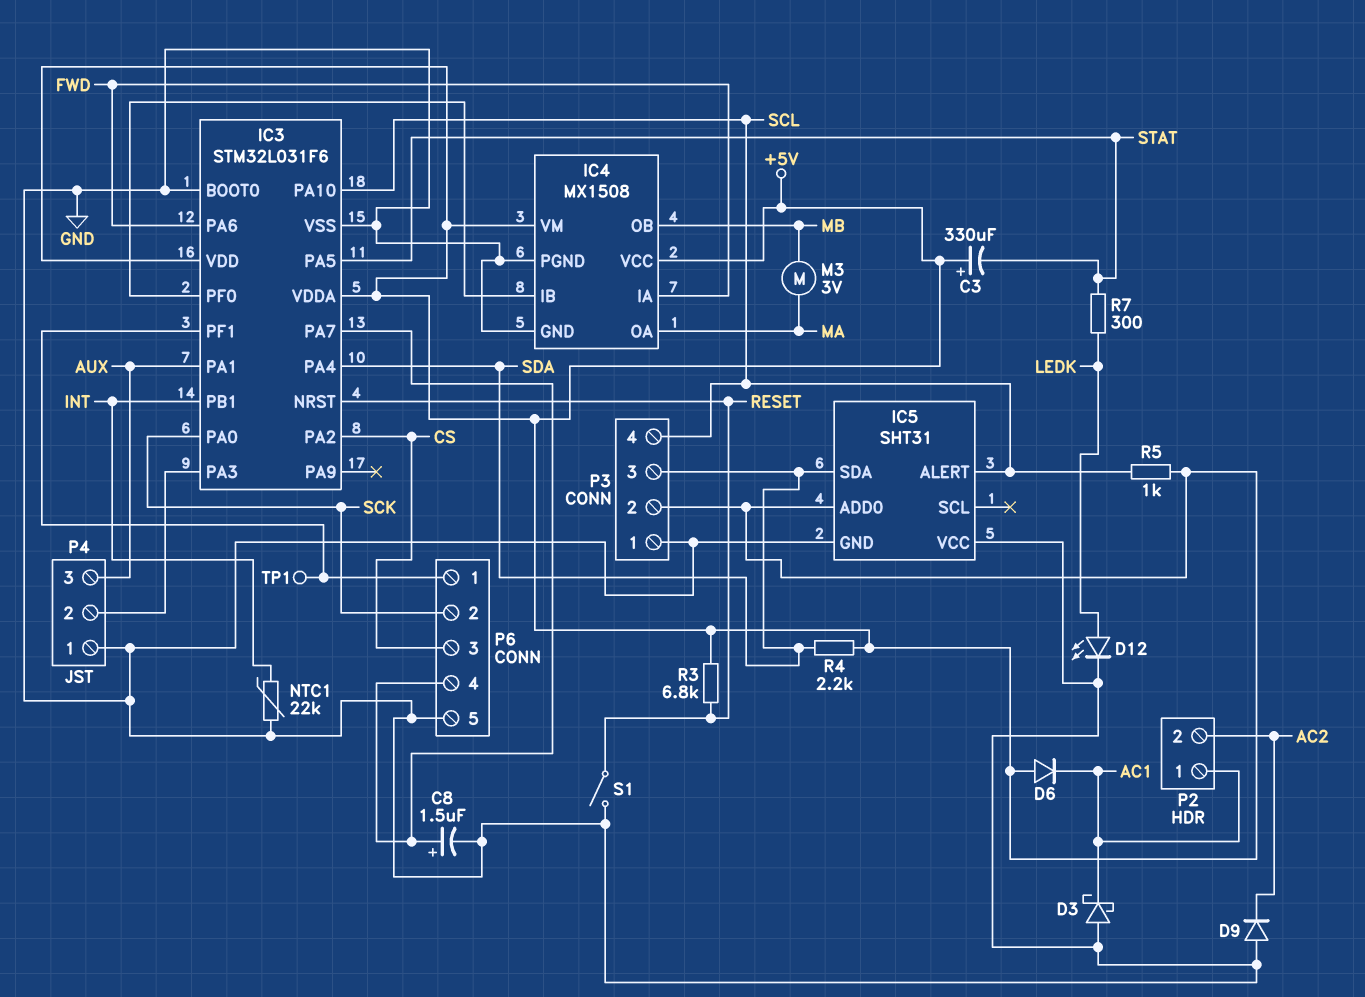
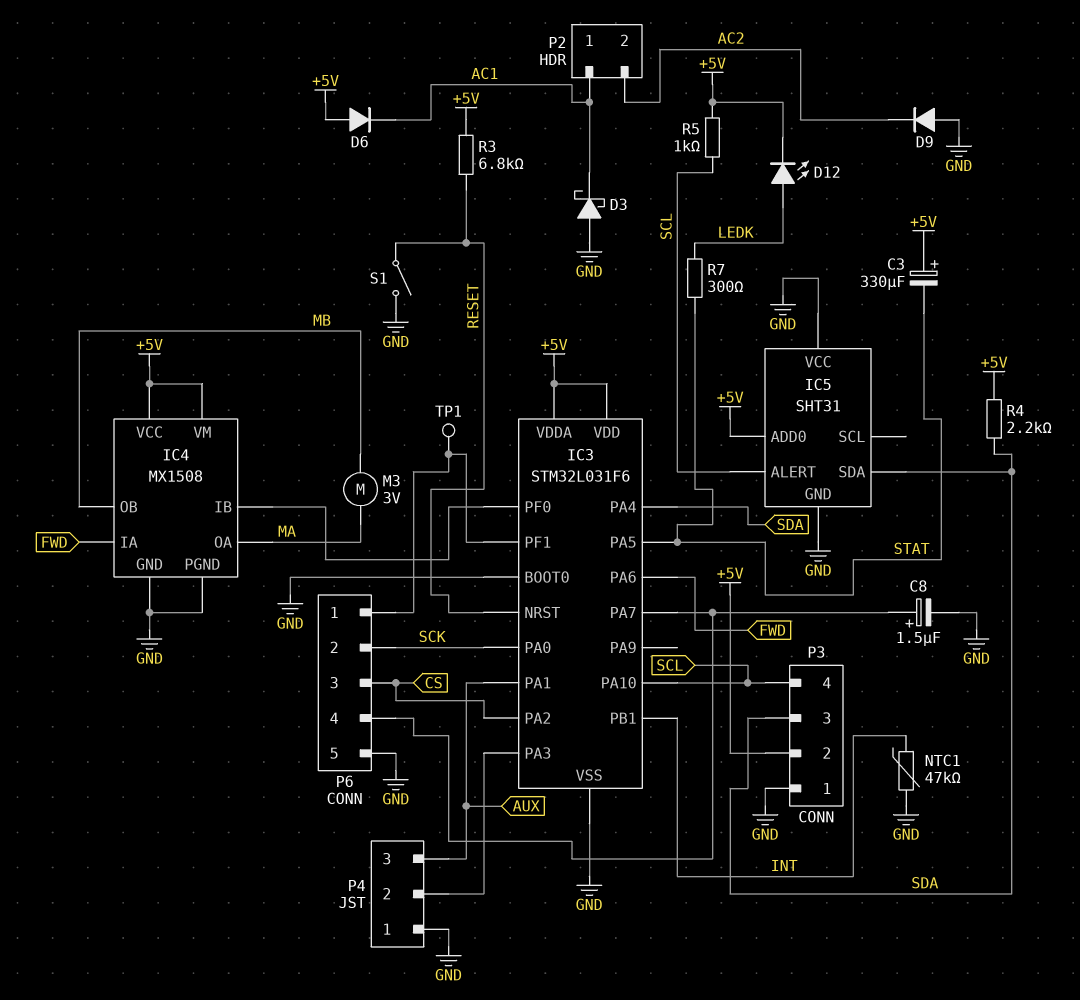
D12: LED (A LEDK, K GND) -> LED (A LEDK, K +5V)
NTC1: 22k (GND, INT) -> 47k (GND, INT)

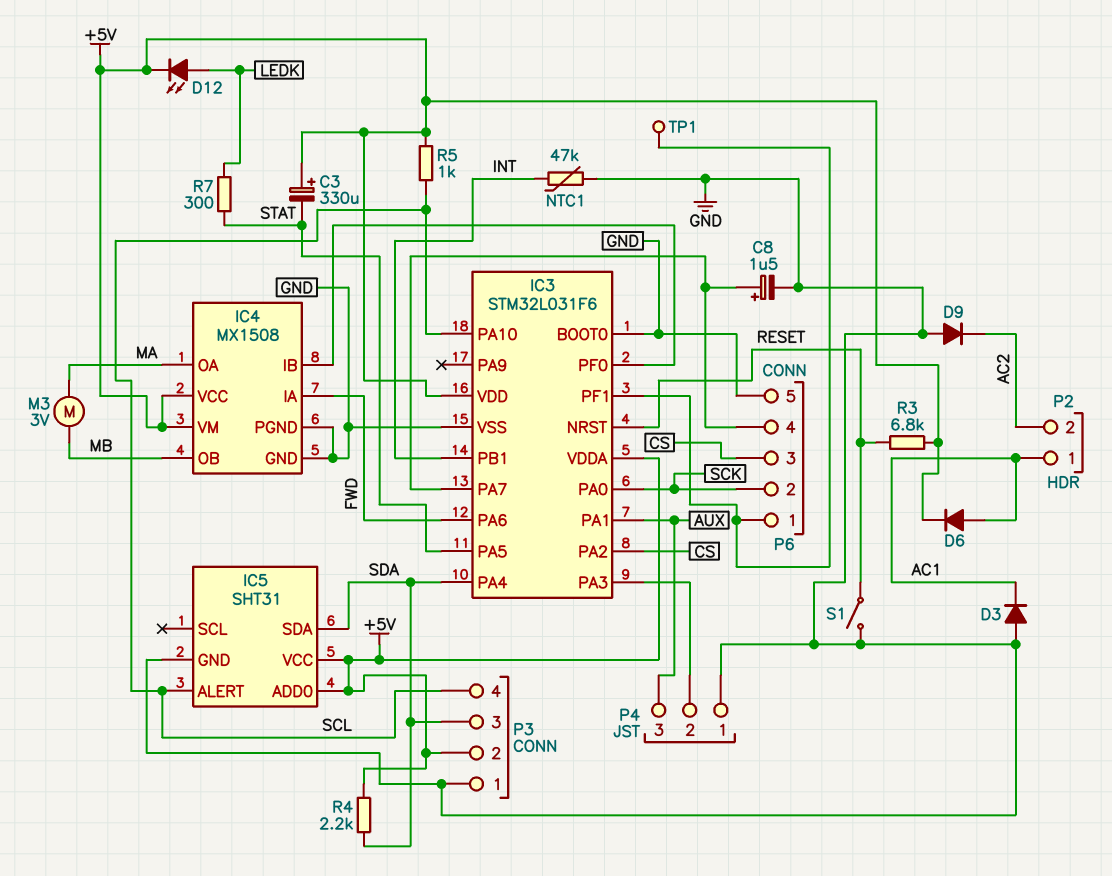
D3: schottky (A GND, K AC1) -> diode (A GND, K AC1)
D6: diode (A +5V, K AC1) -> diode (A AC1, K +5V)
IC5 pin VCC: GND -> +5V

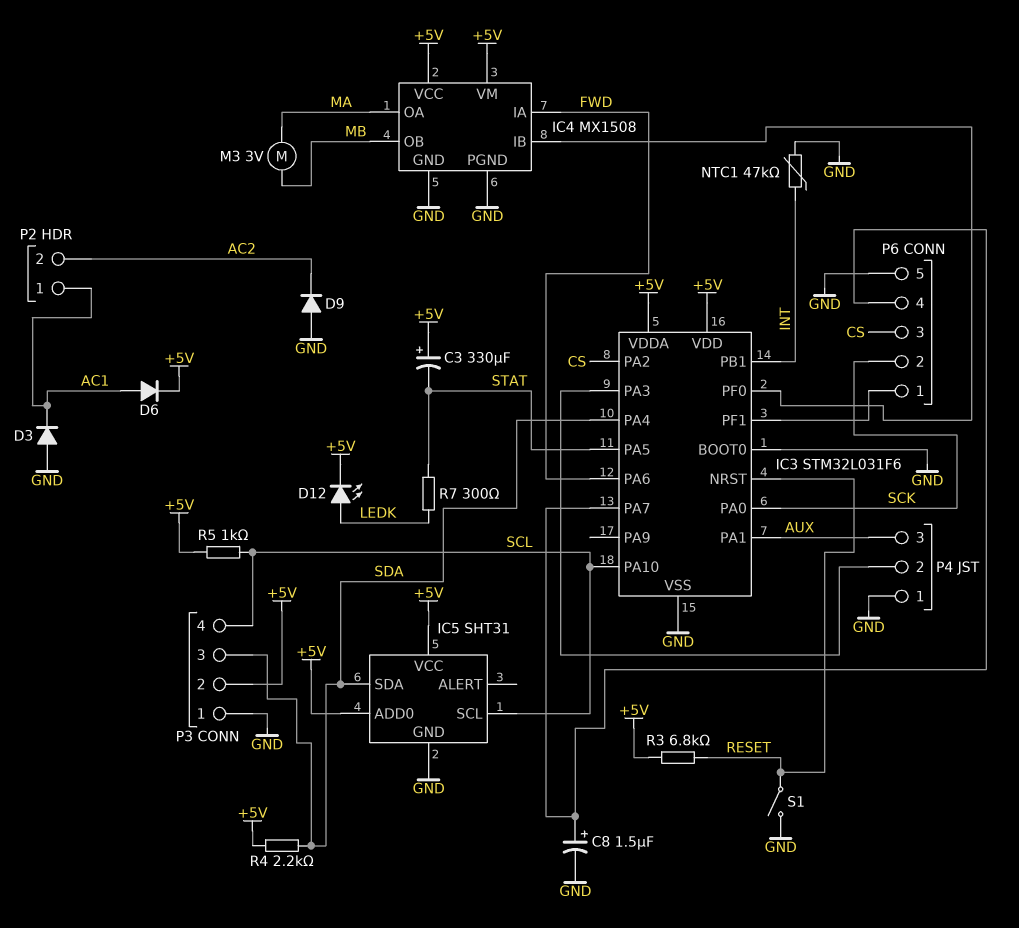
IC5 pin ALERT: SCL -> none
IC5 pin SCL: none -> SCL
TP1: test point (IC3/PF1) -> none

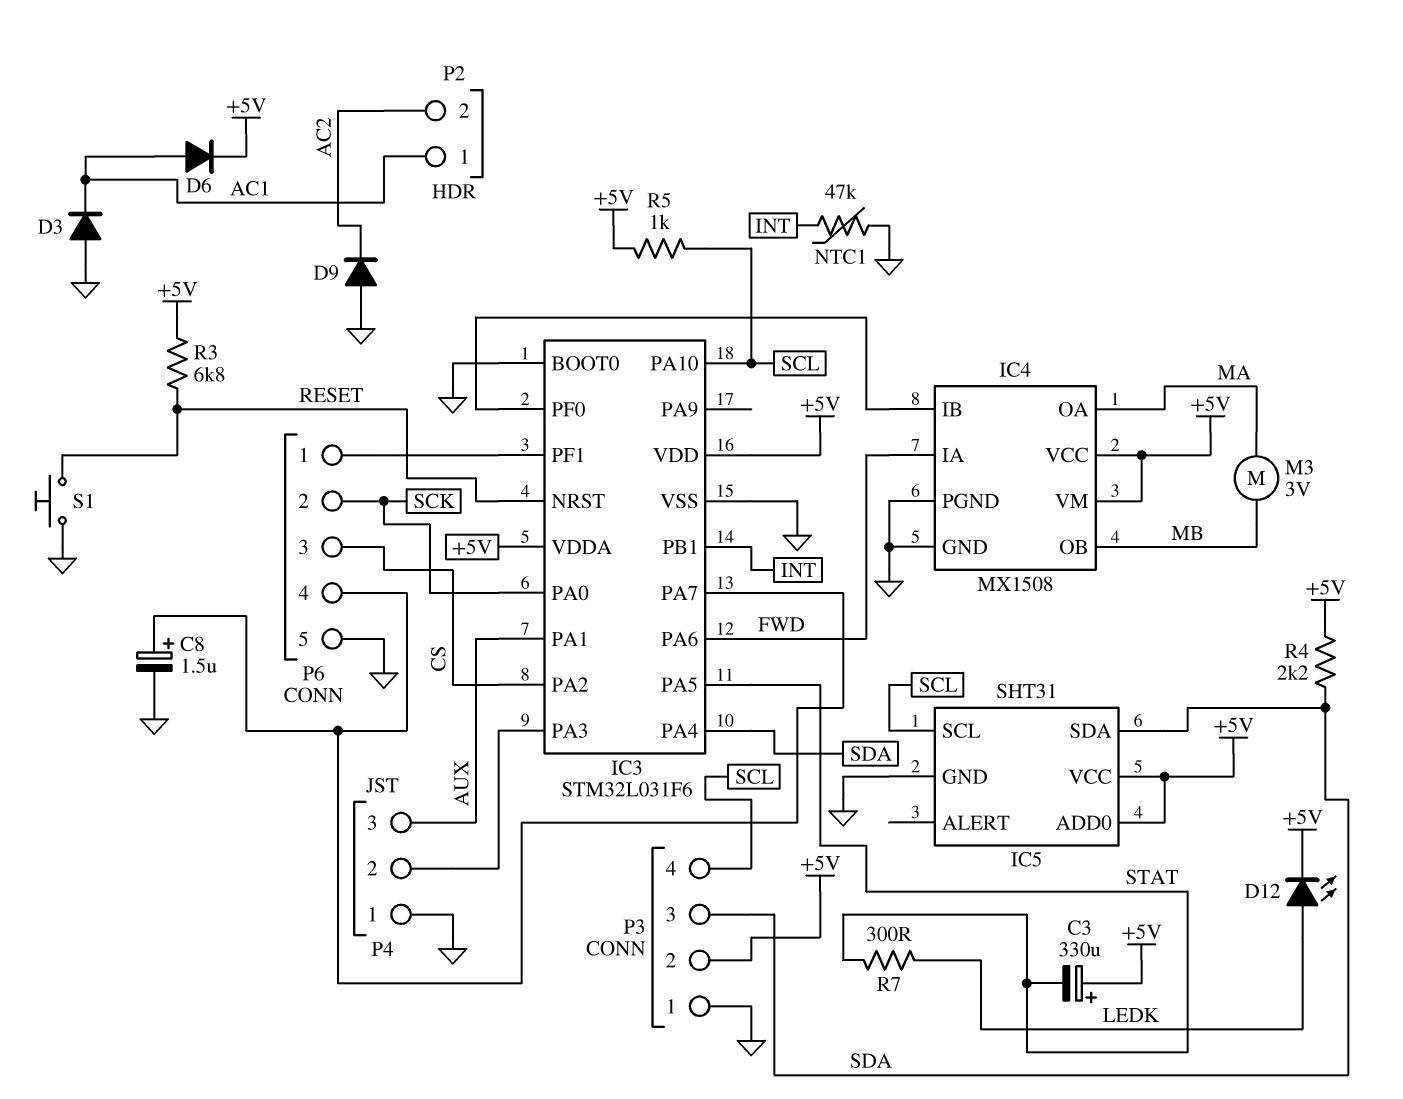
S1: switch (GND, RESET) -> button (GND, RESET)

